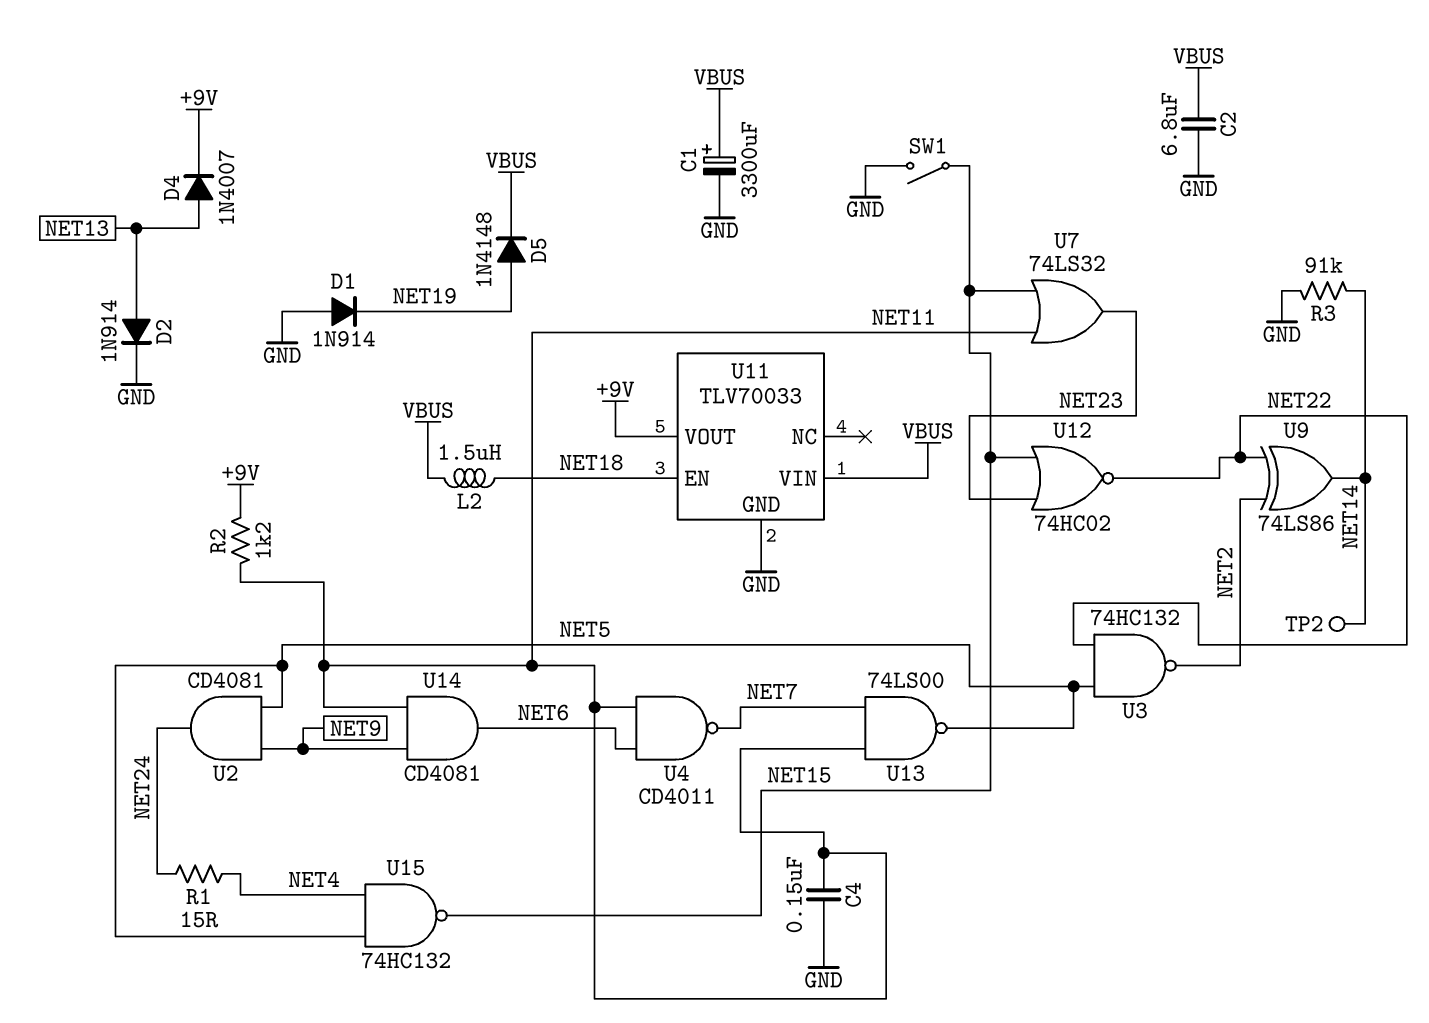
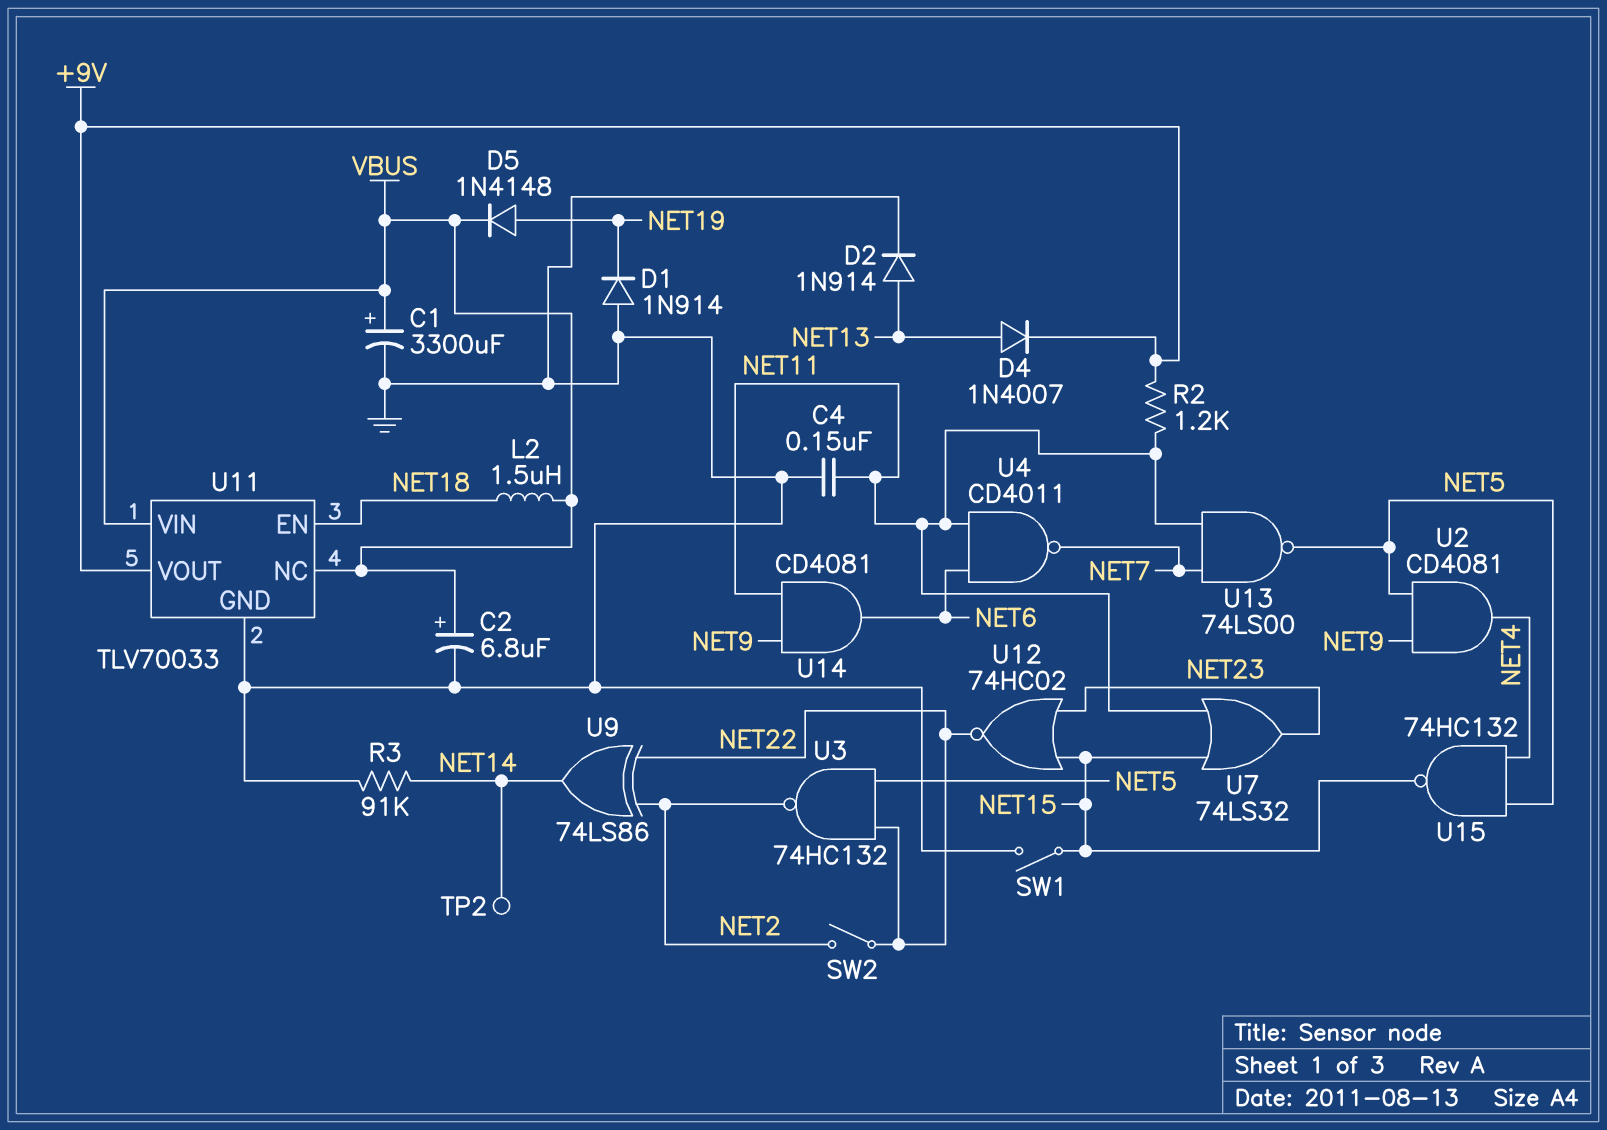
C2: 6.8uF (GND, VBUS) -> 6.8uF (plus VBUS, minus GND)
R1: 15 (NET4, NET24) -> none
SW2: none -> switch (NET2, NET22)
U2: AND CD4081 (in NET5, in NET9, out NET24) -> AND CD4081 (in NET5, in NET9, out NET4)
U11 pin NC: none -> VBUS

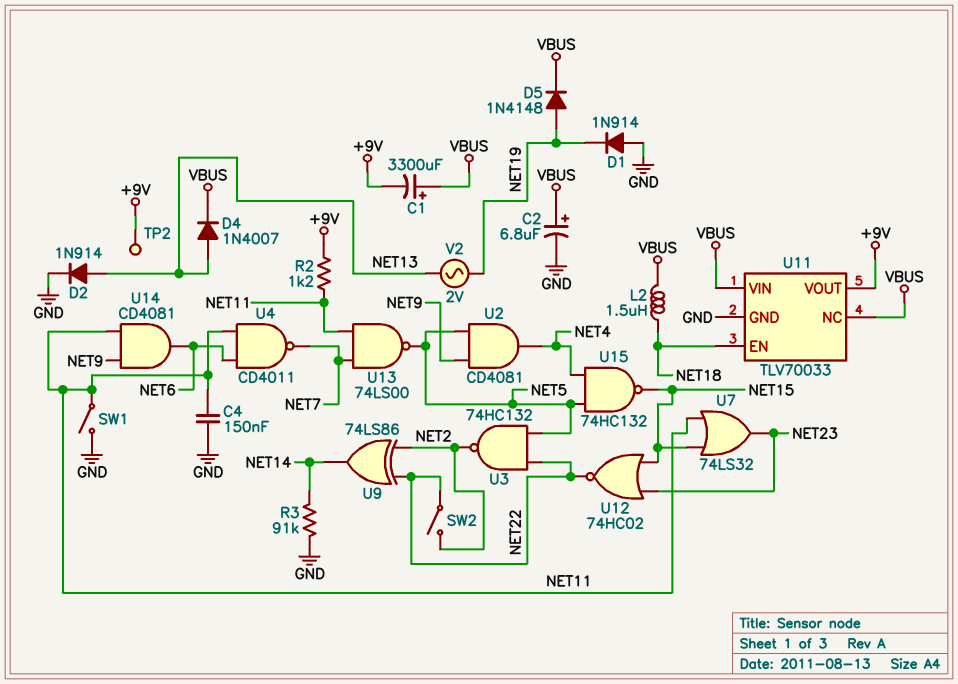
C1: 3300uF (plus VBUS, minus GND) -> 3300uF (plus VBUS, minus +9V)
D4: diode 1N4007 (A NET13, K +9V) -> diode 1N4007 (A NET13, K VBUS)
SW1: switch (GND, NET15) -> switch (GND, NET11)
TP2: test point (NET14) -> test point (+9V)
V2: none -> AC 2V (NET13, NET19)

